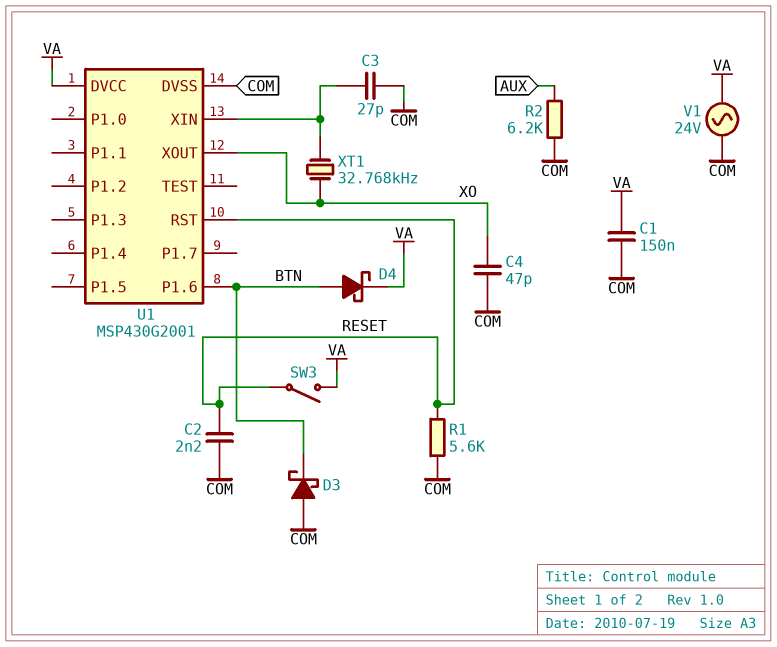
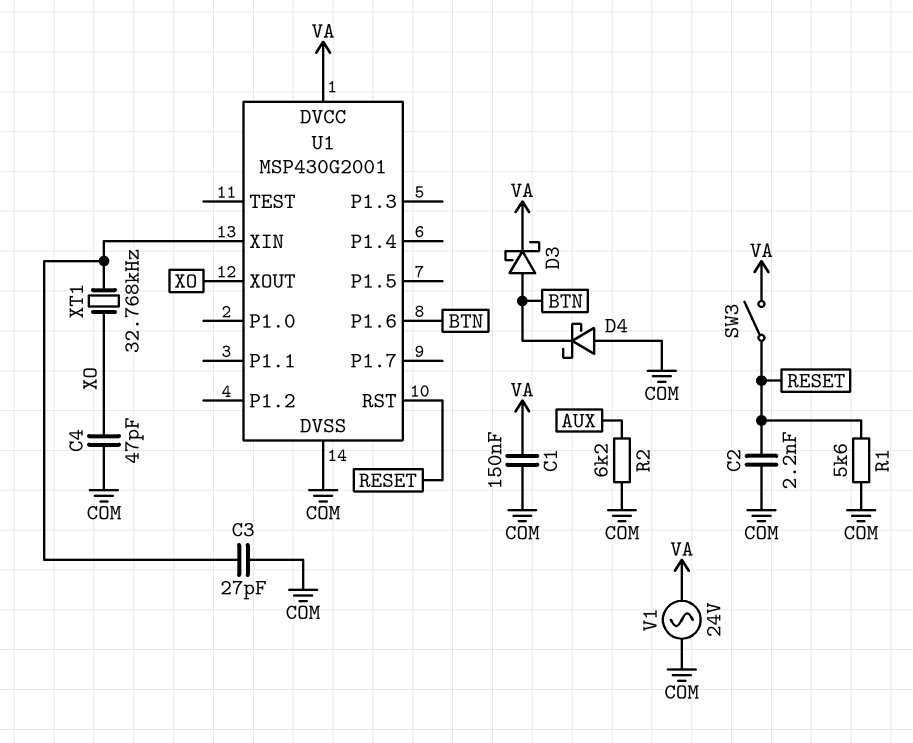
D3: schottky (A COM, K BTN) -> schottky (A BTN, K VA)
D4: schottky (A BTN, K VA) -> schottky (A COM, K BTN)

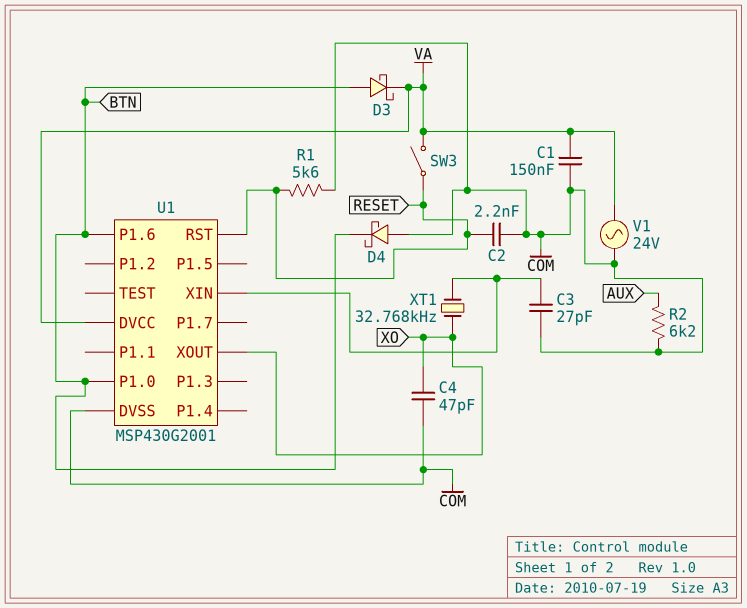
U1 pin P1.0: none -> BTN

